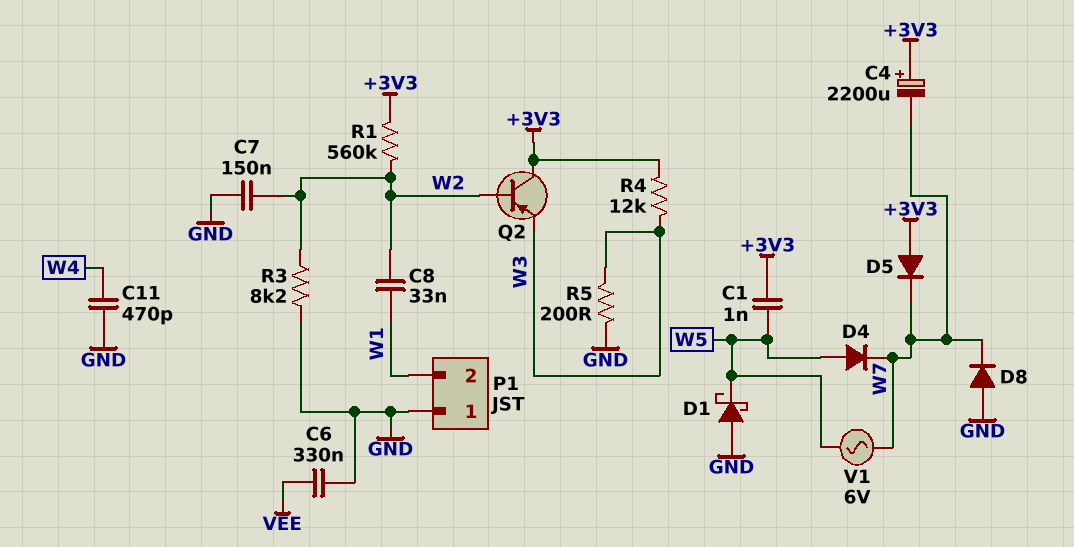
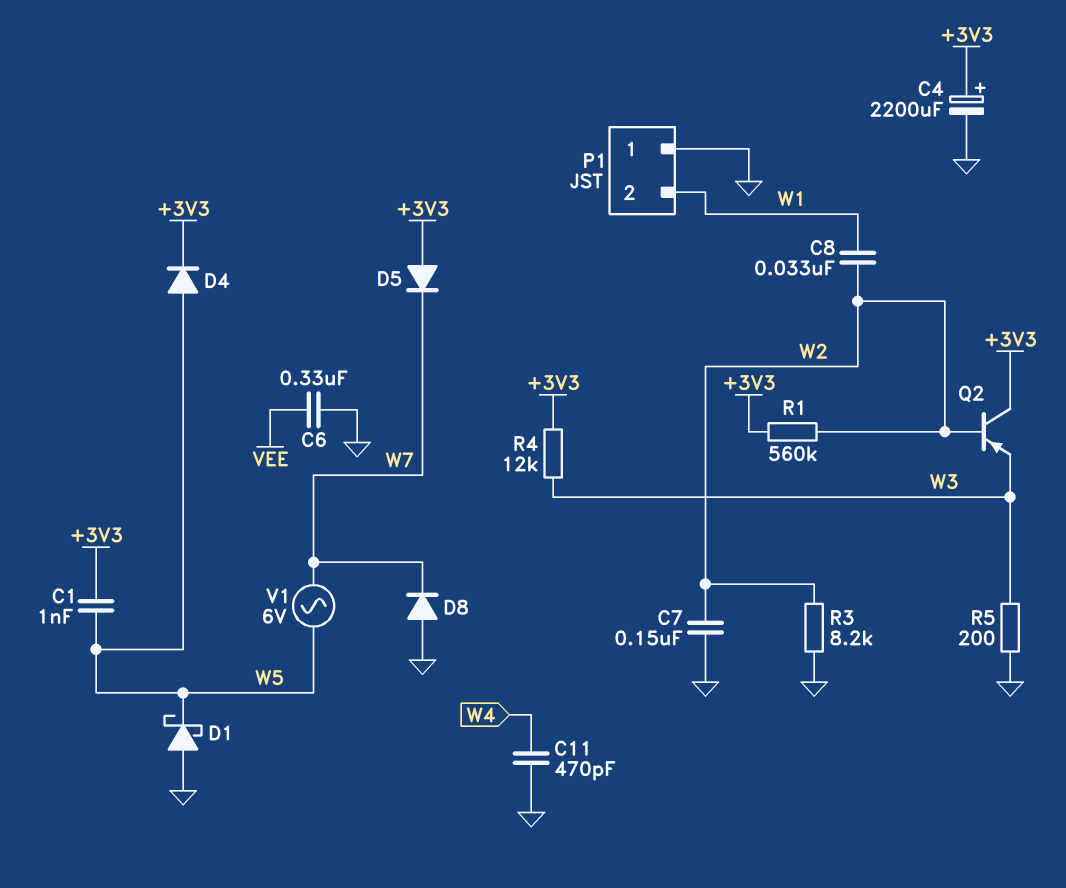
C4: 2200uF (plus +3V3, minus W7) -> 2200uF (plus +3V3, minus GND)
D4: diode (A W5, K W7) -> diode (A W5, K +3V3)

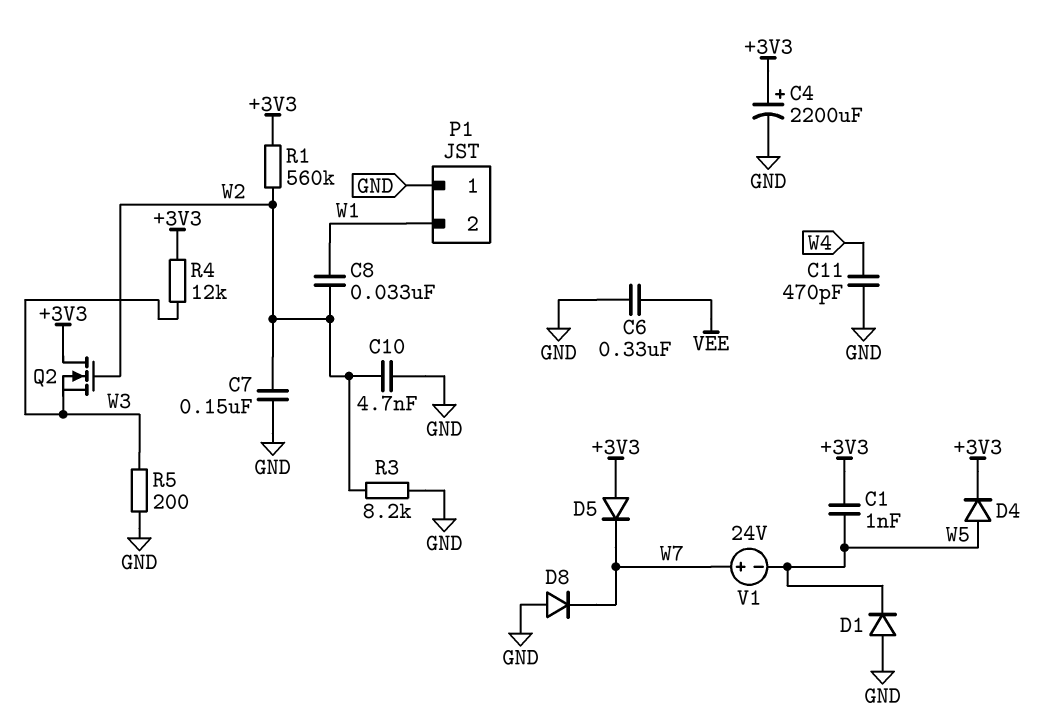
C10: none -> 4.7nF (GND, W2)
D1: schottky (A GND, K W5) -> diode (A GND, K W5)
Q2: PNP (B W2, C +3V3, E W3) -> NMOS (G W2, D +3V3, S W3)
V1: AC 6V (W5, W7) -> 24V (plus W7, minus W5)

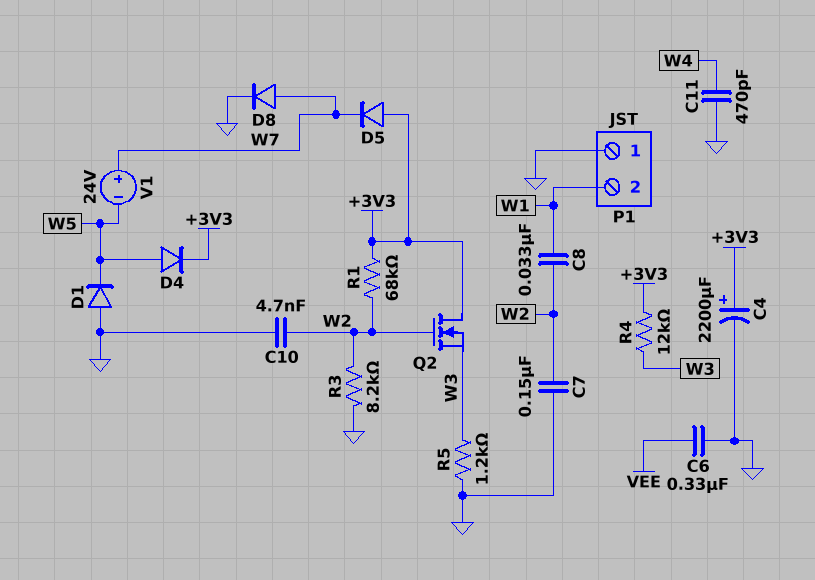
C1: 1nF (+3V3, W5) -> none
D8: diode (A GND, K W7) -> diode (A W7, K GND)
R1: 560k (+3V3, W2) -> 68k (+3V3, W2)
R5: 200 (GND, W3) -> 1.2k (GND, W3)

